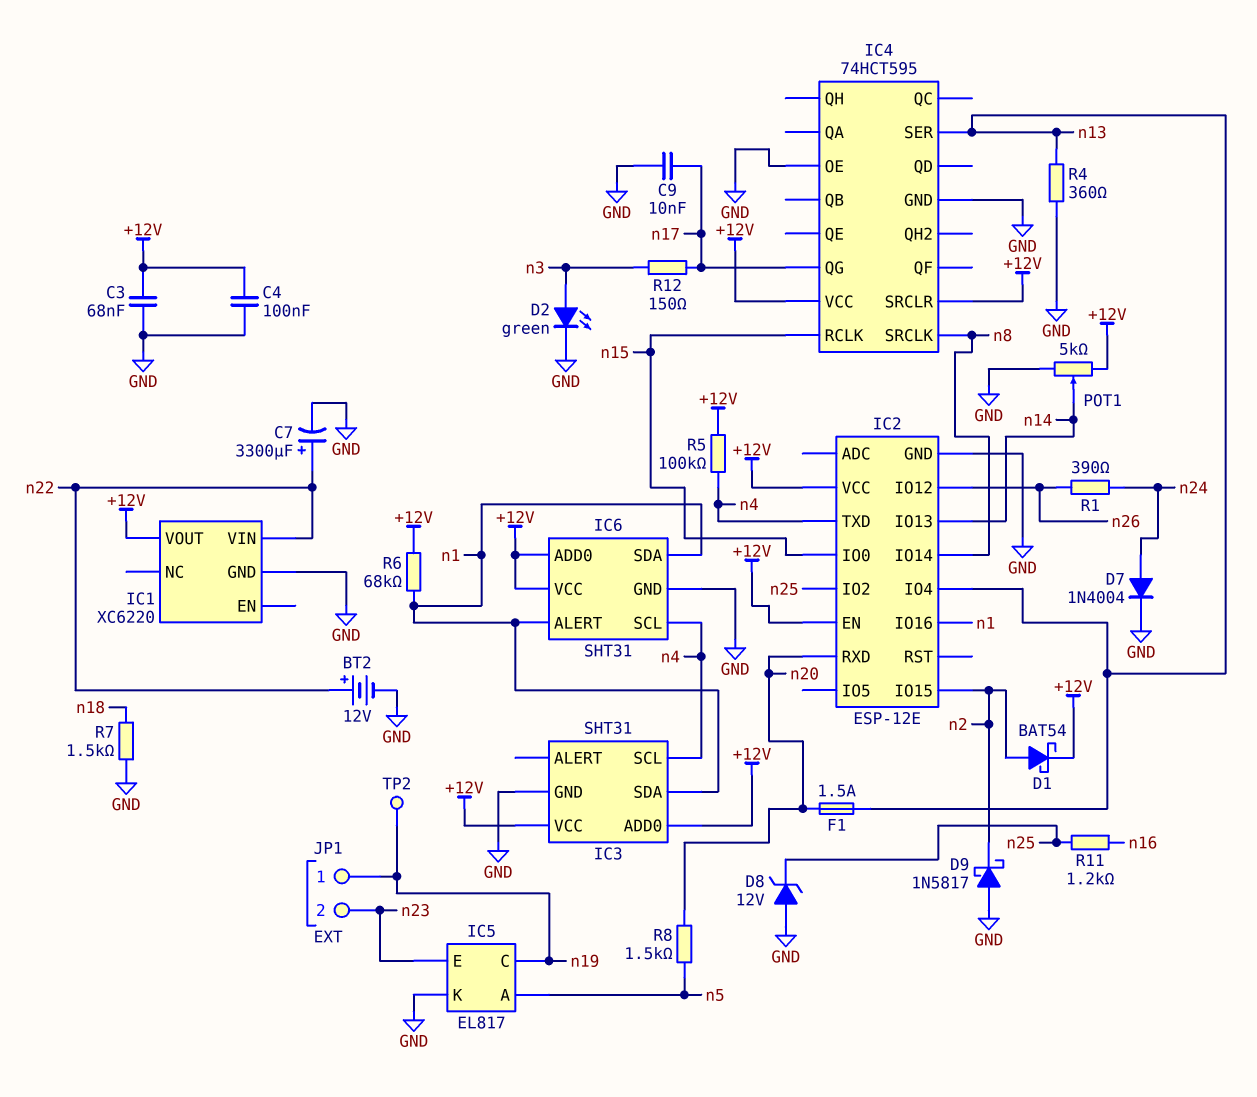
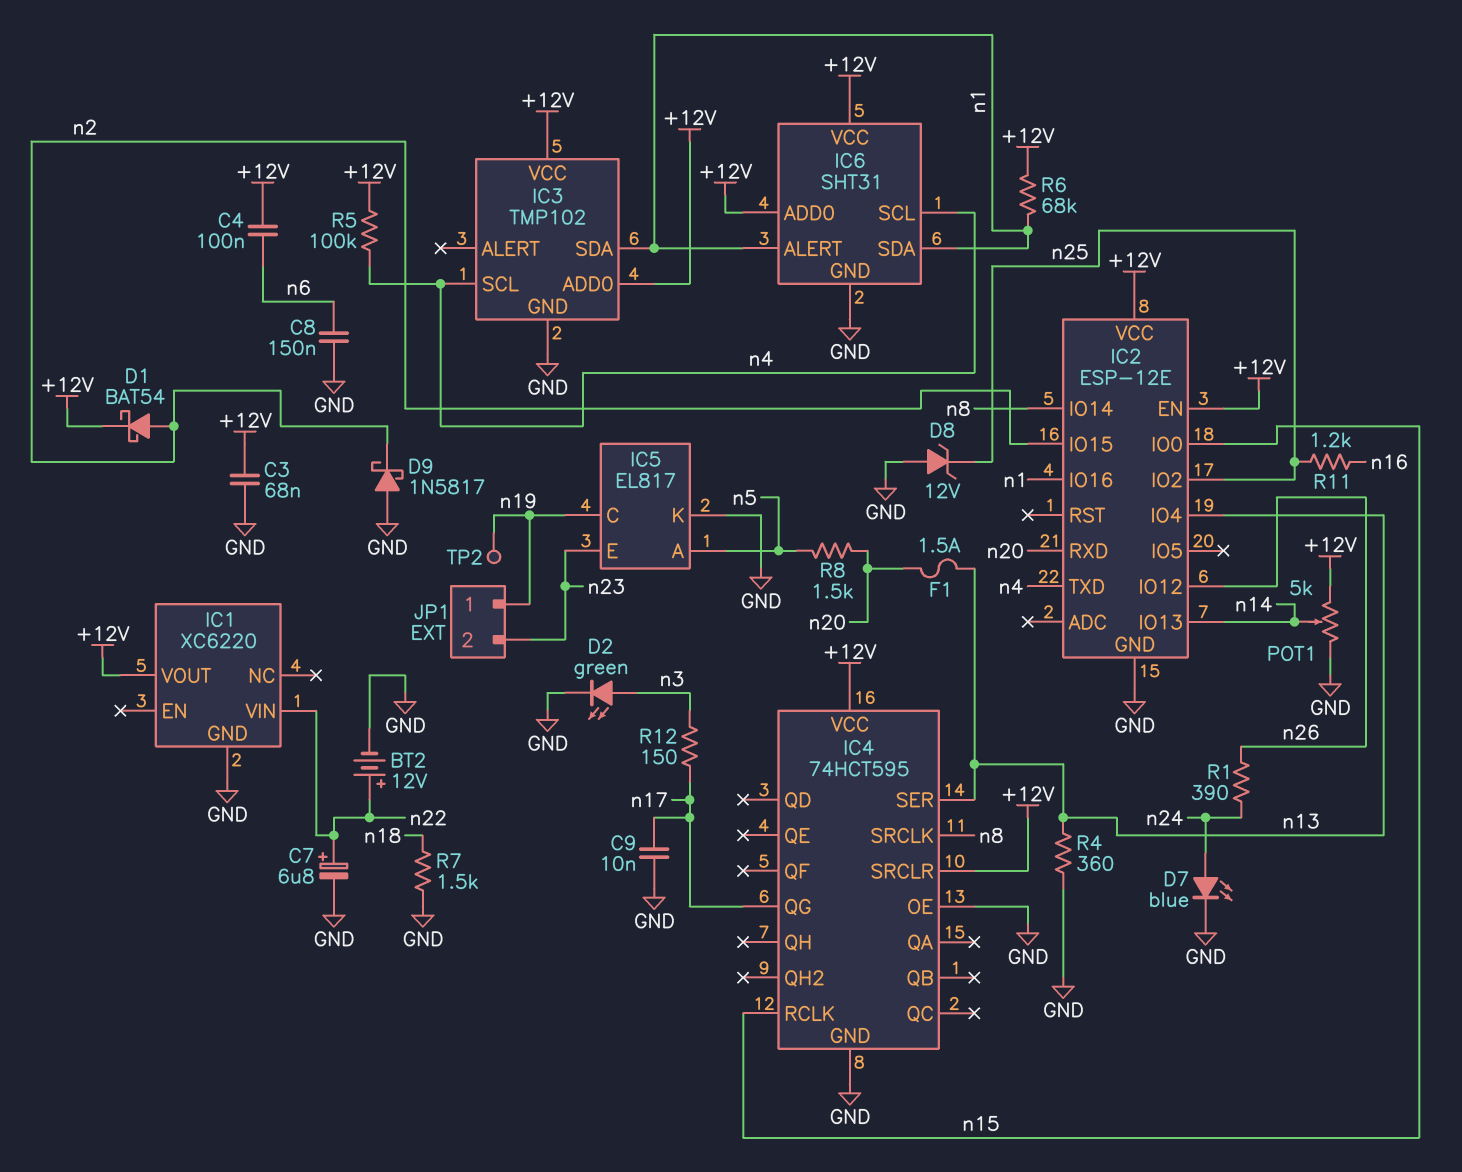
C4: 100nF (+12V, GND) -> 100nF (+12V, n6)
C7: 3300uF (plus n22, minus GND) -> 6.8uF (plus n22, minus GND)
C8: none -> 150nF (GND, n6)
D7: diode 1N4004 (A n24, K GND) -> LED blue (A n24, K GND)
IC3: SHT31 -> TMP102

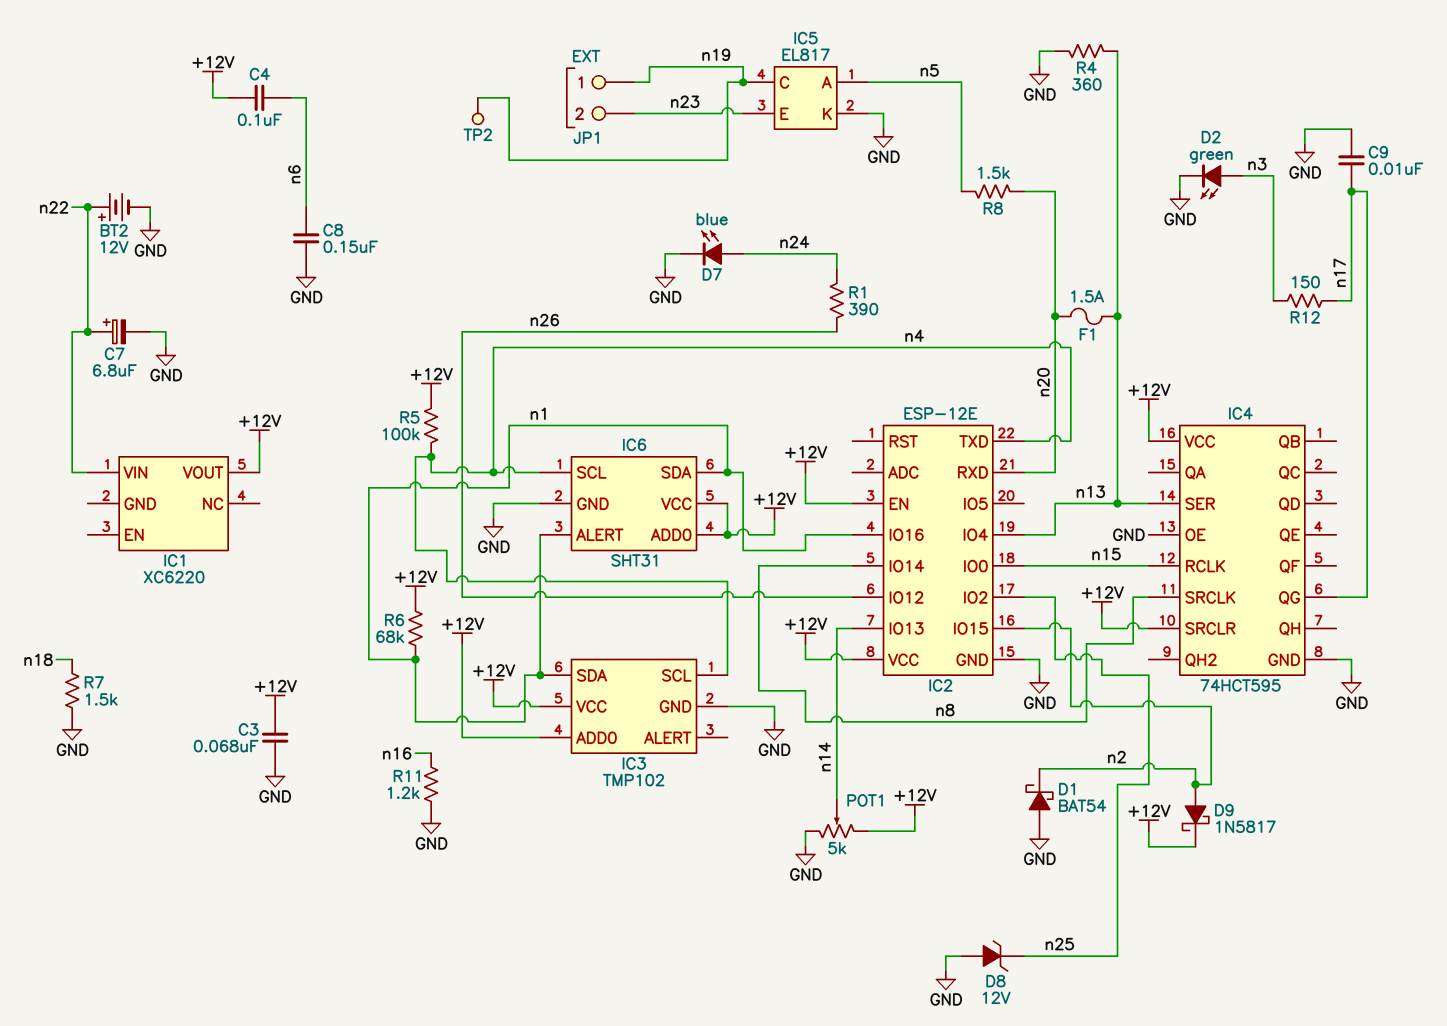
D1: schottky BAT54 (A n2, K +12V) -> schottky BAT54 (A GND, K n2)
D9: schottky 1N5817 (A GND, K n2) -> schottky 1N5817 (A n2, K +12V)
IC1 pin GND: GND -> none
R11: 1.2k (n16, n25) -> 1.2k (GND, n16)

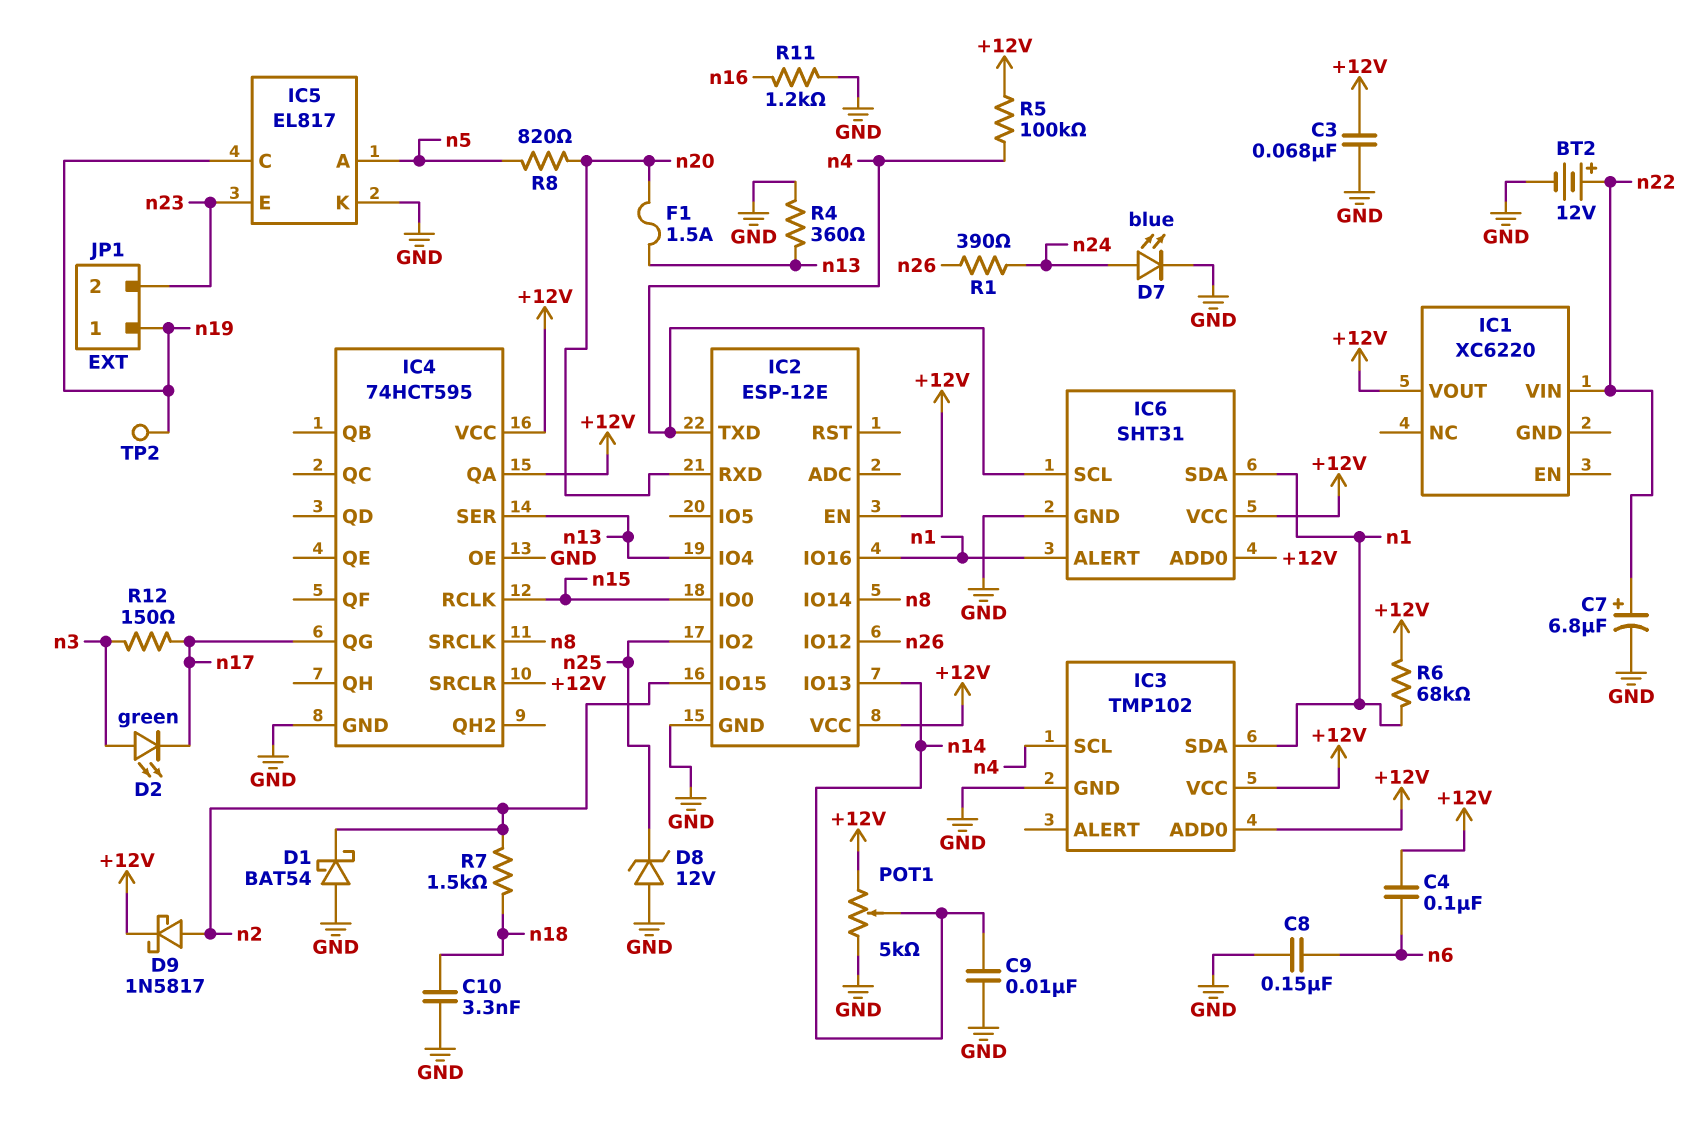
C9: 10nF (GND, n17) -> 10nF (GND, n14)
C10: none -> 3.3nF (GND, n18)
D2: LED green (A n3, K GND) -> LED green (A n3, K n17)
IC4 pin QA: none -> +12V
R7: 1.5k (GND, n18) -> 1.5k (n2, n18)
R8: 1.5k (n5, n20) -> 820 (n5, n20)

